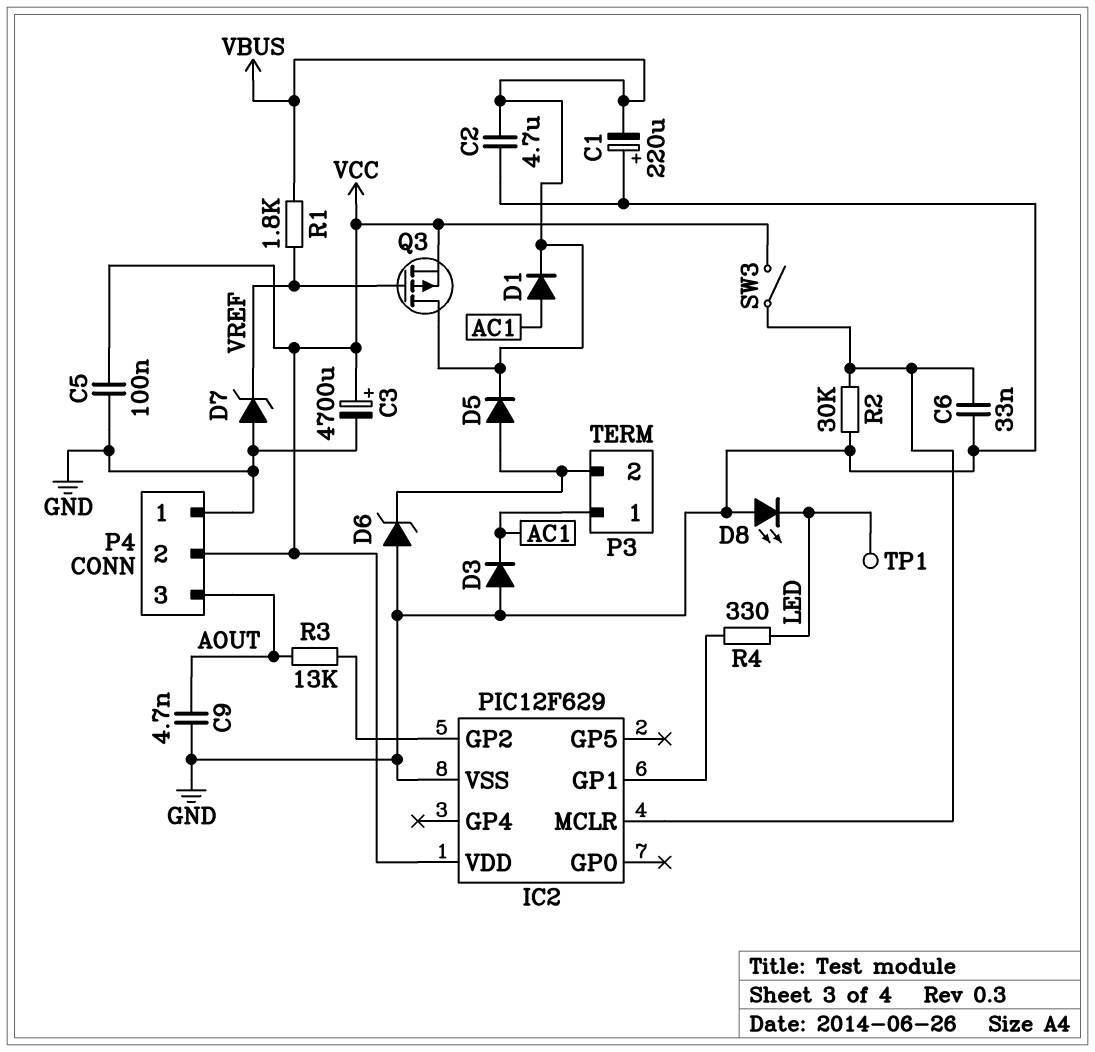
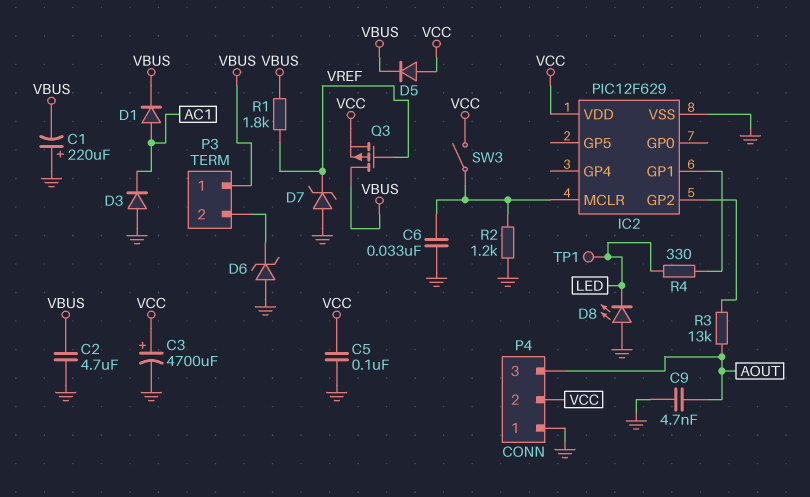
D5: diode (A P3/2, K VBUS) -> diode (A VCC, K VBUS)
P3 pin 1: AC1 -> VBUS
R2: 30k (GND, IC2/MCLR) -> 1.2k (GND, IC2/MCLR)

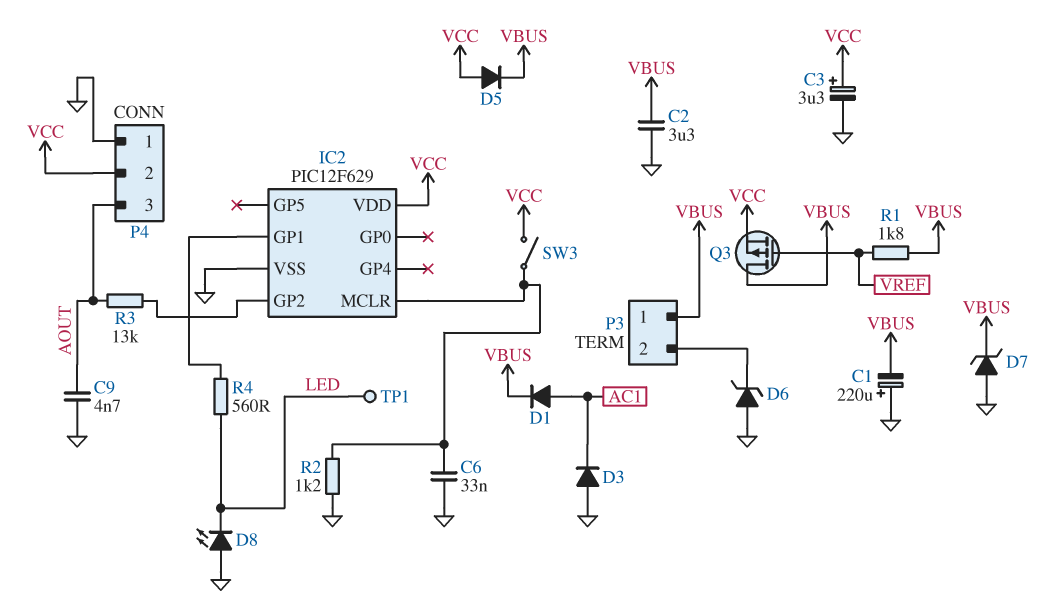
C2: 4.7uF (GND, VBUS) -> 3.3uF (GND, VBUS)
C3: 4700uF (plus VCC, minus GND) -> 3.3uF (plus VCC, minus GND)
C5: 100nF (GND, VCC) -> none
D7: zener (A GND, K VREF) -> zener (A GND, K VBUS)
R4: 330 (IC2/GP1, LED) -> 560 (IC2/GP1, LED)

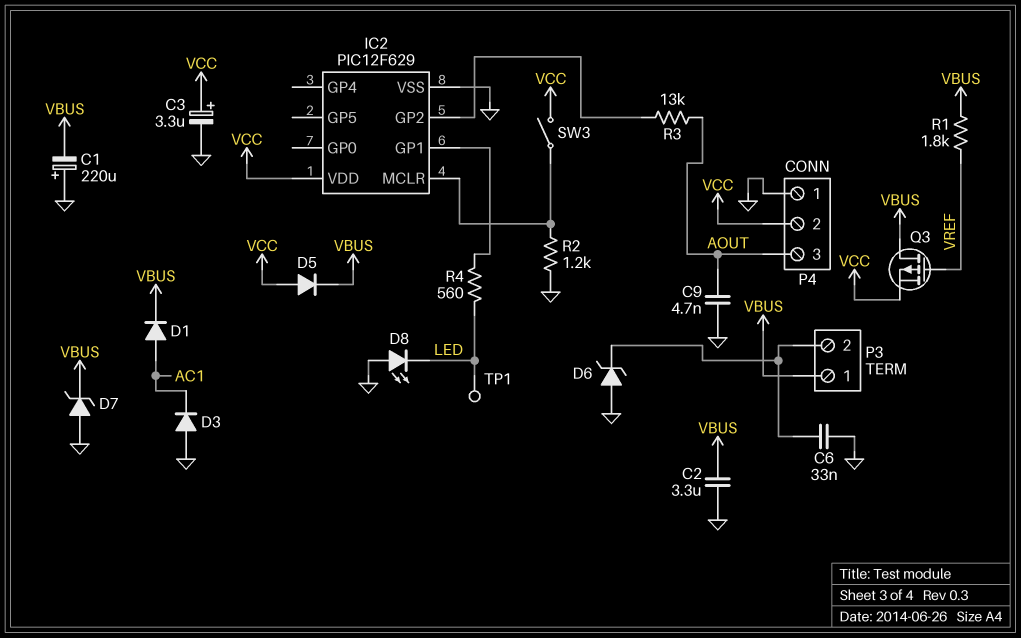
C6: 33nF (GND, IC2/MCLR) -> 33nF (GND, P3/2)

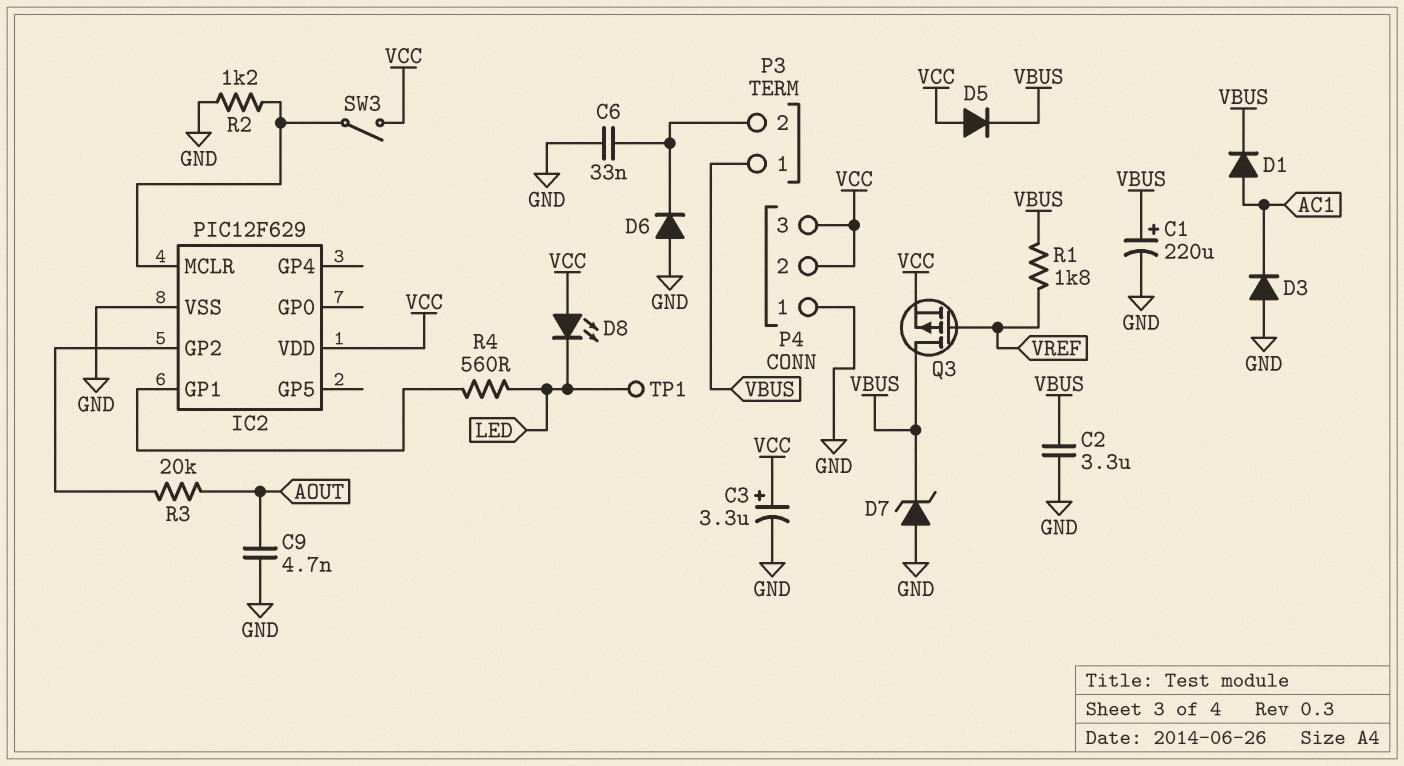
C1: 220uF (plus GND, minus VBUS) -> 220uF (plus VBUS, minus GND)
D6: zener (A GND, K P3/2) -> diode (A GND, K P3/2)
D8: LED (A GND, K LED) -> LED (A VCC, K LED)
P4 pin 3: AOUT -> VCC
R3: 13k (AOUT, IC2/GP2) -> 20k (AOUT, IC2/GP2)

